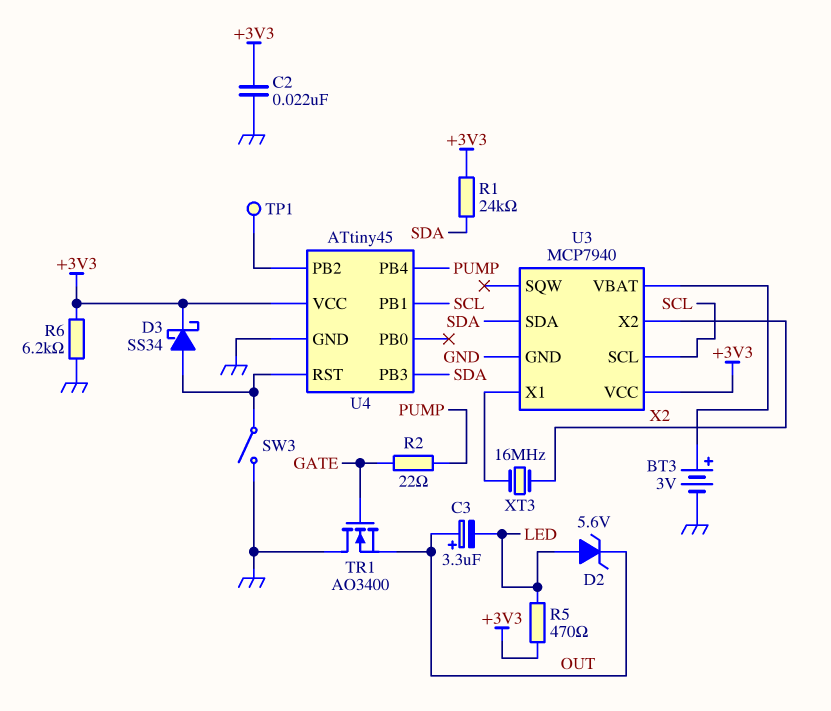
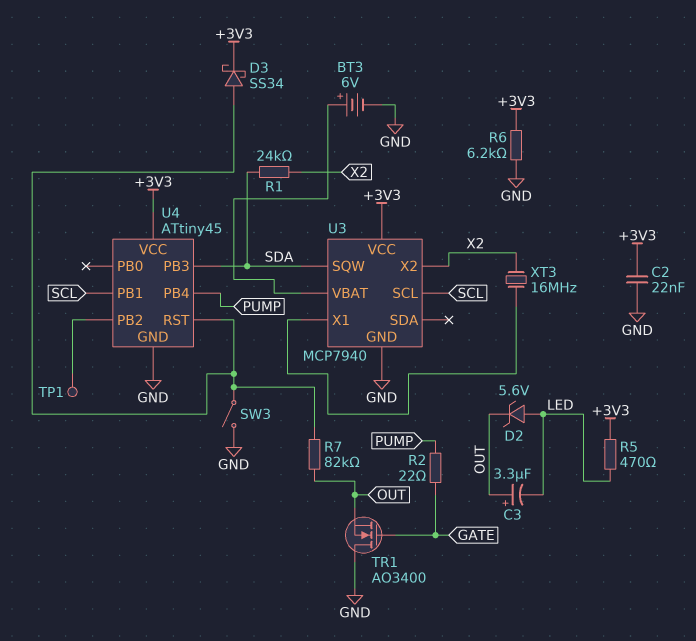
BT3: 3V (plus U3/VBAT, minus GND) -> 6V (plus U3/VBAT, minus GND)
R1: 24k (+3V3, SDA) -> 24k (SDA, X2)
R7: none -> 82k (OUT, U4/RST)
U3 pin SDA: SDA -> none
U3 pin SQW: none -> SDA

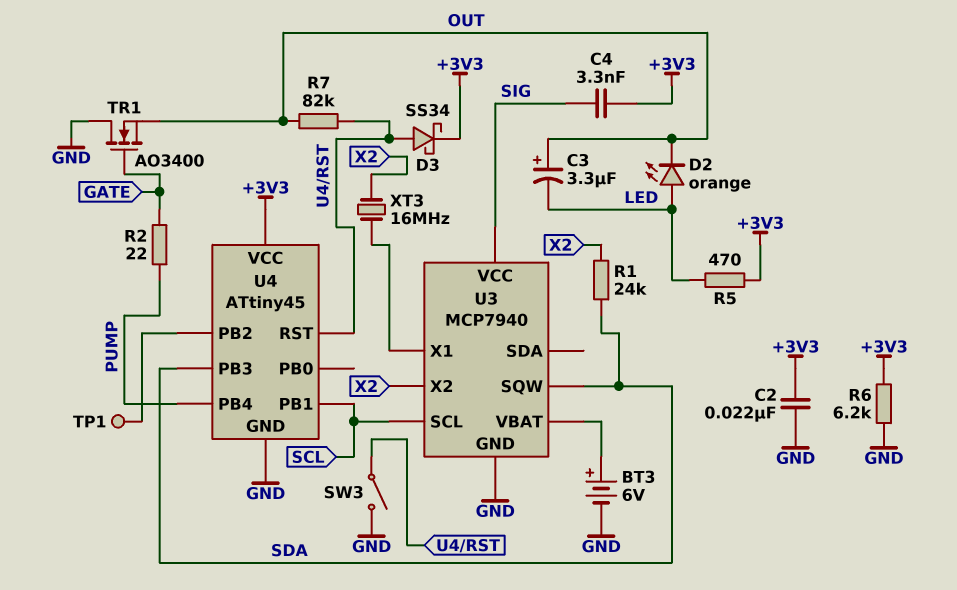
C4: none -> 3.3nF (+3V3, SIG)
D2: zener 5.6V (A LED, K OUT) -> LED orange (A LED, K OUT)
U3 pin VCC: +3V3 -> SIG

